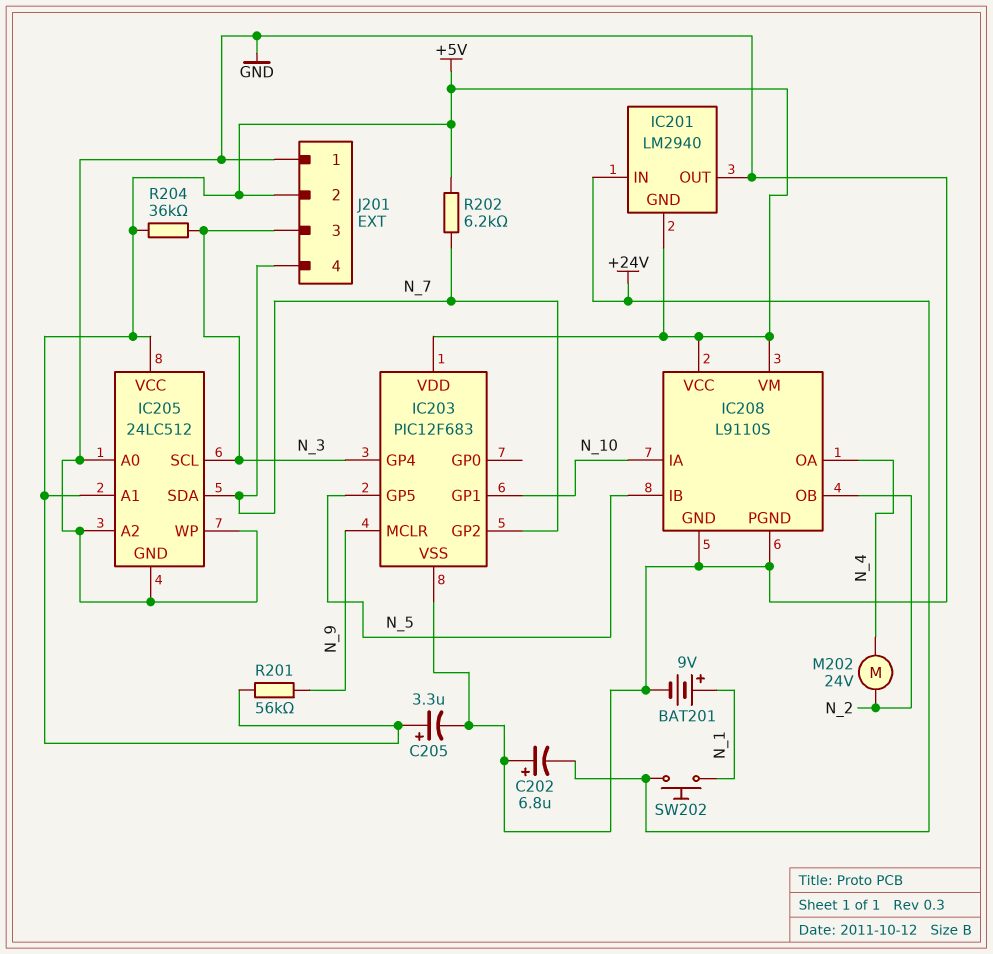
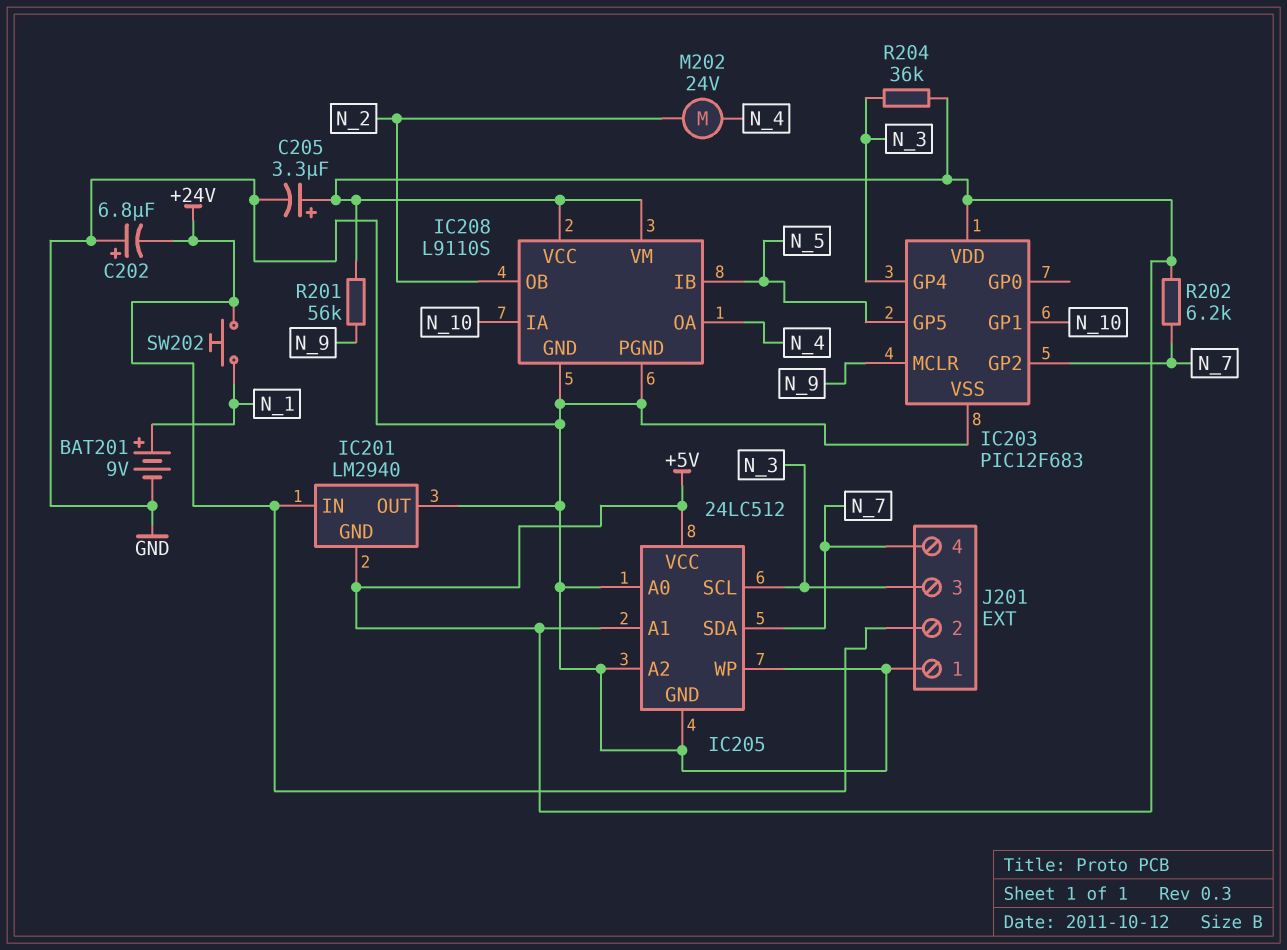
J201 pin 2: +5V -> +24V

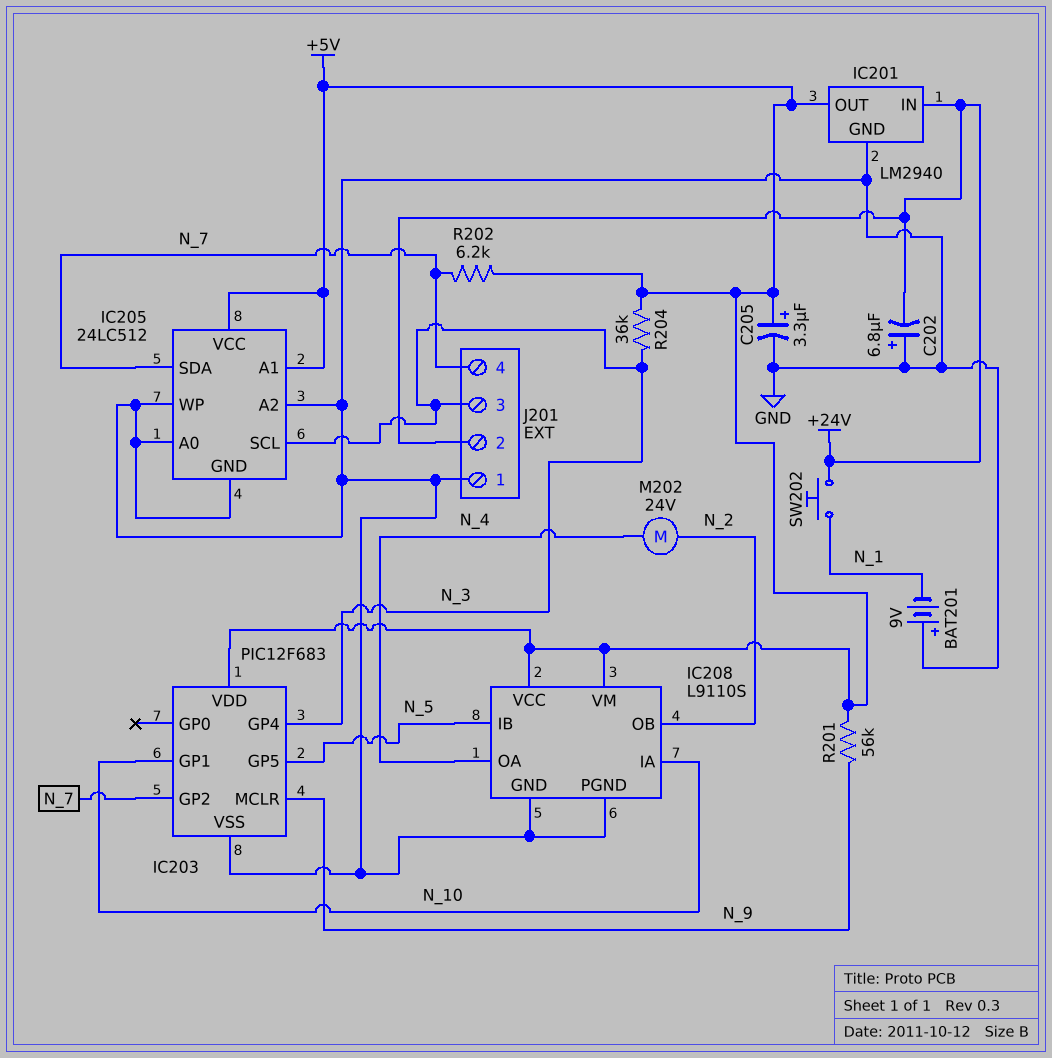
BAT201: 9V (plus N_1, minus GND) -> 9V (plus GND, minus N_1)
IC201 pin GND: +5V -> GND
IC201 pin OUT: GND -> +5V

